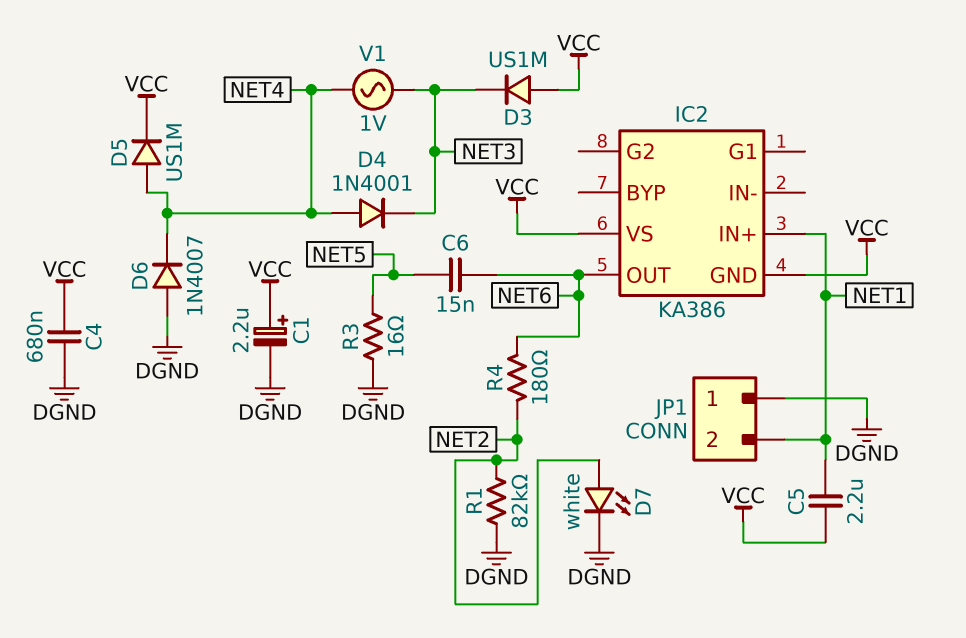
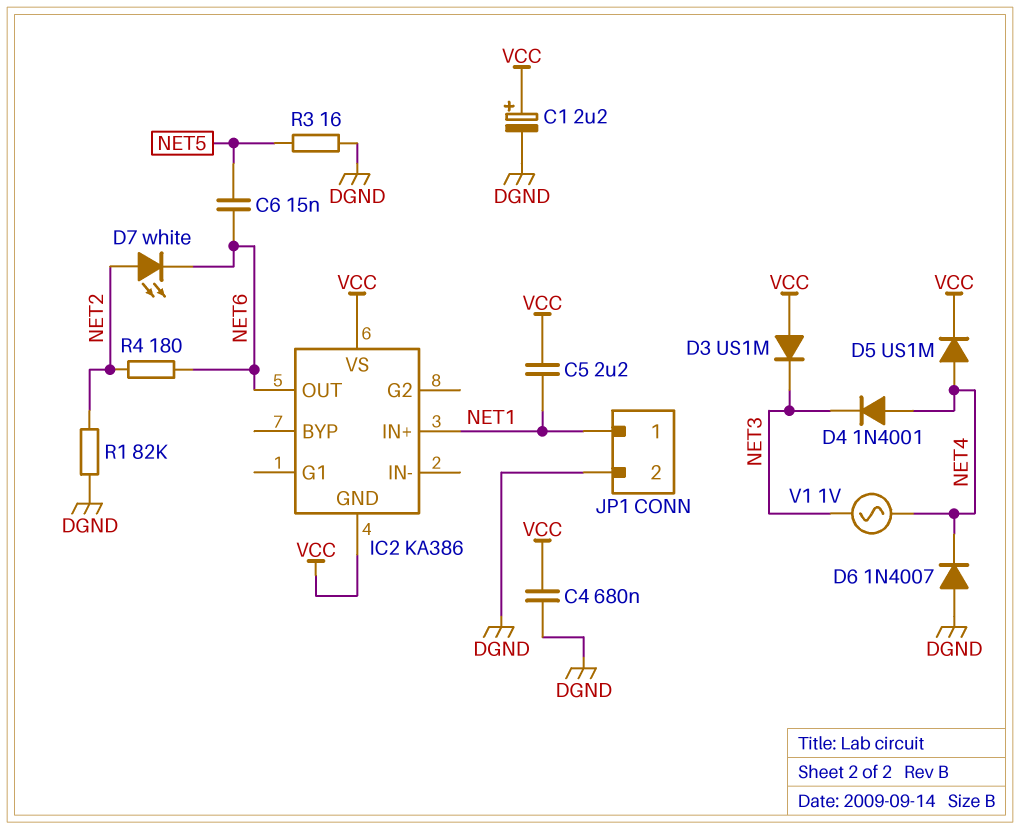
D7: LED white (A NET2, K DGND) -> LED white (A NET2, K NET6)
JP1 pin 1: DGND -> NET1
JP1 pin 2: NET1 -> DGND

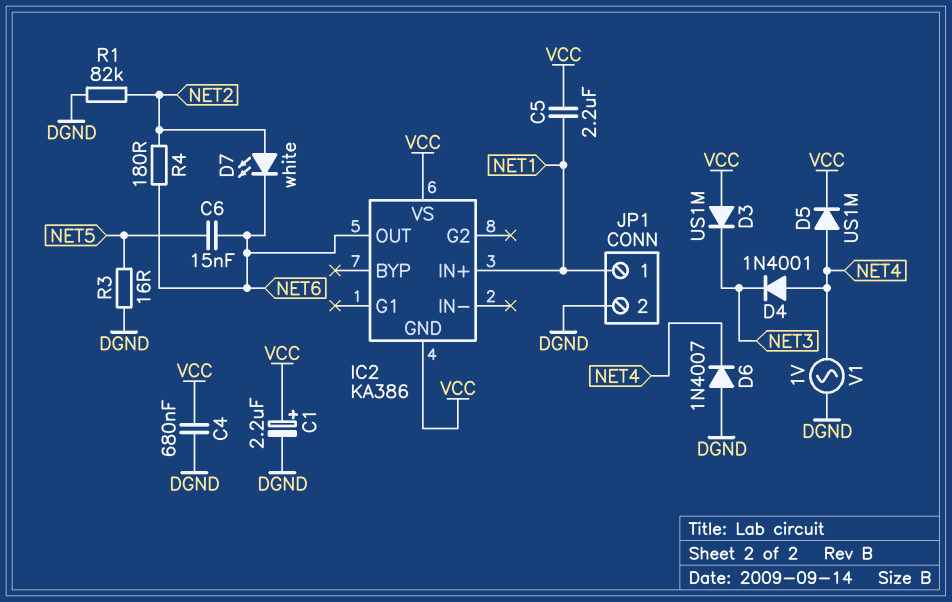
V1: AC 1V (NET3, NET4) -> AC 1V (DGND, NET4)

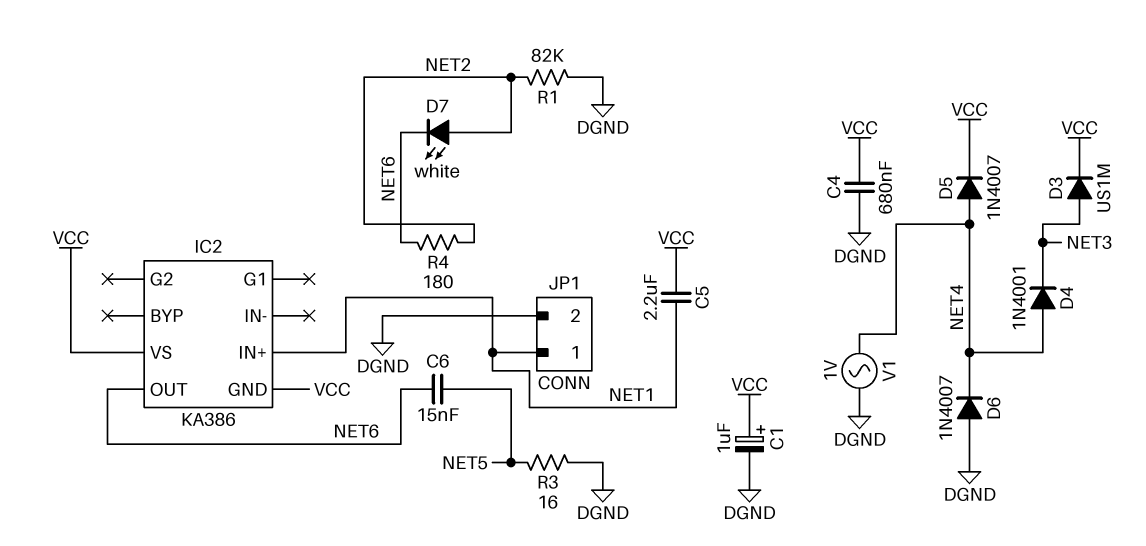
C1: 2.2uF (plus VCC, minus DGND) -> 1uF (plus VCC, minus DGND)
D3: diode US1M (A VCC, K NET3) -> diode US1M (A NET3, K VCC)
D5: diode US1M (A NET4, K VCC) -> diode 1N4007 (A NET4, K VCC)

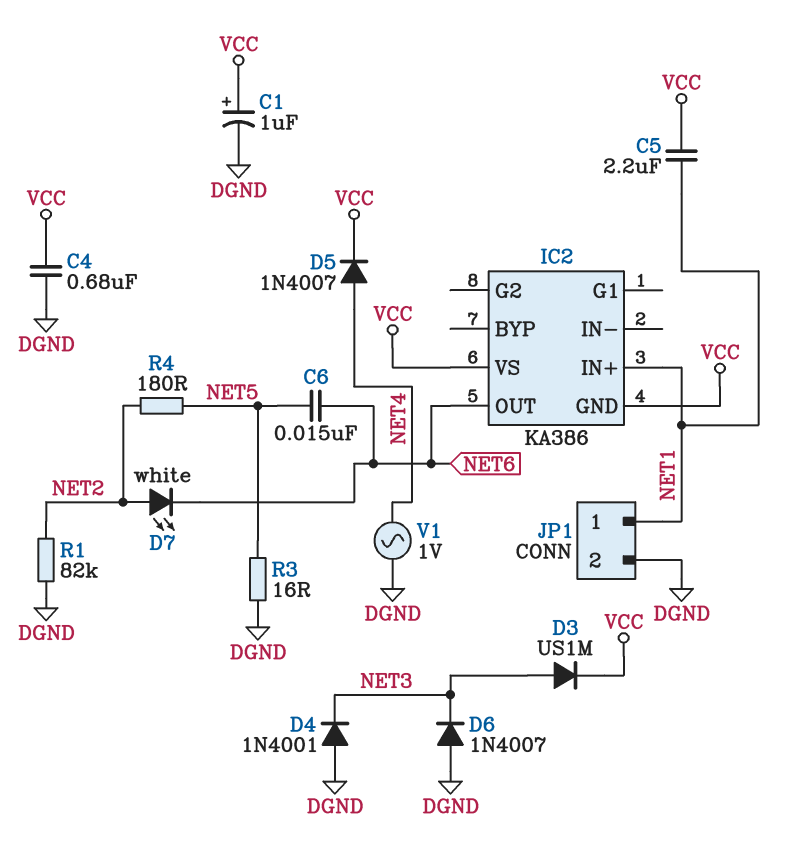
D4: diode 1N4001 (A NET4, K NET3) -> diode 1N4001 (A DGND, K NET3)
D6: diode 1N4007 (A DGND, K NET4) -> diode 1N4007 (A DGND, K NET3)
R4: 180 (NET2, NET6) -> 180 (NET2, NET5)

